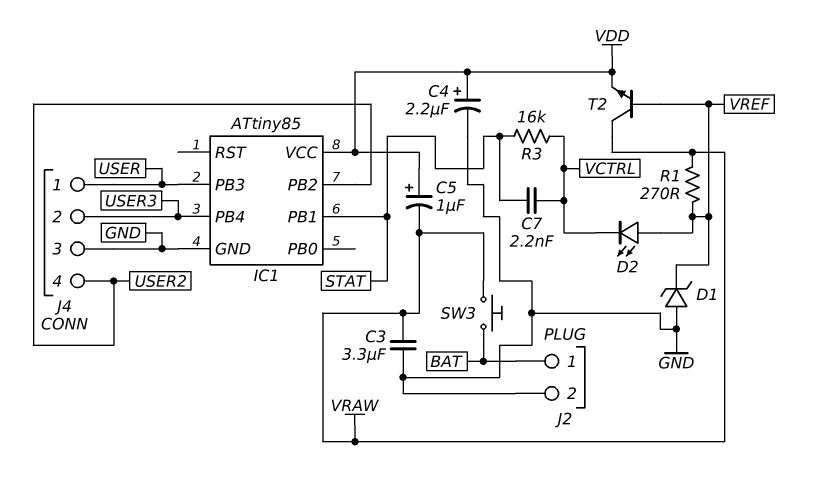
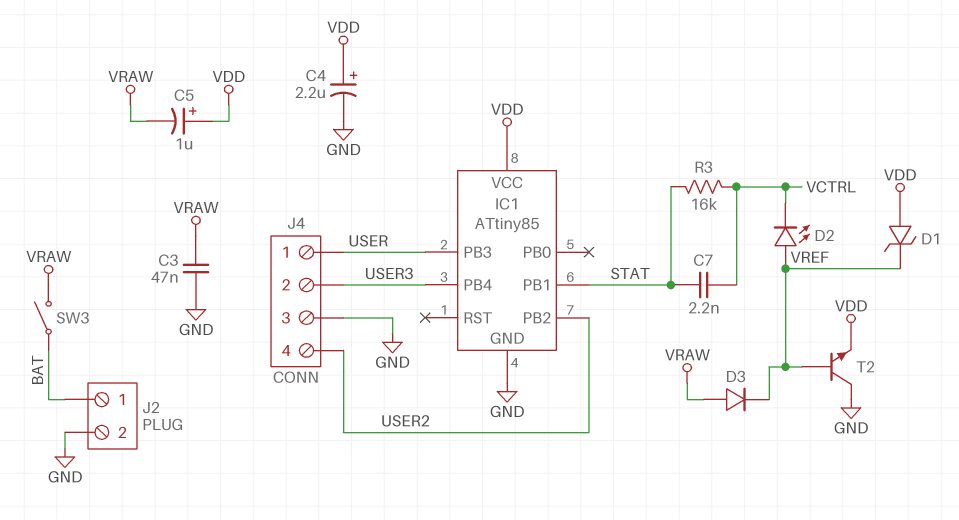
C3: 3.3uF (GND, VRAW) -> 47nF (GND, VRAW)
D1: zener (A GND, K VREF) -> zener (A VDD, K VREF)
D3: none -> diode (A VRAW, K VREF)
R1: 270 (VRAW, VREF) -> none
SW3: button (BAT, VRAW) -> switch (BAT, VRAW)
T2: NPN (B VREF, C VRAW, E VDD) -> NPN (B VREF, C GND, E VDD)

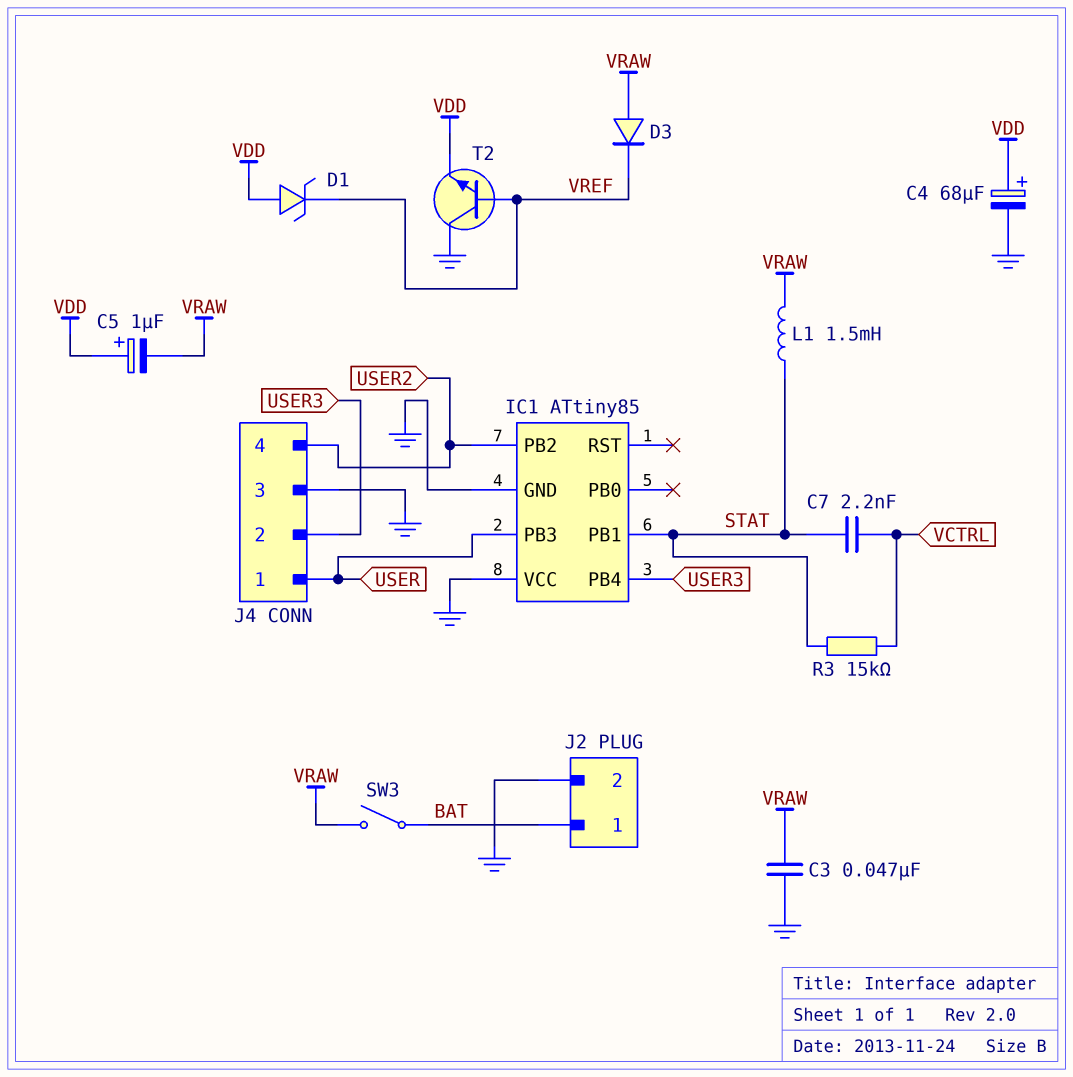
C4: 2.2uF (plus VDD, minus GND) -> 68uF (plus VDD, minus GND)
D2: LED (A VREF, K VCTRL) -> none
IC1 pin VCC: VDD -> GND
L1: none -> 1.5mH (STAT, VRAW)
R3: 16k (STAT, VCTRL) -> 15k (STAT, VCTRL)

